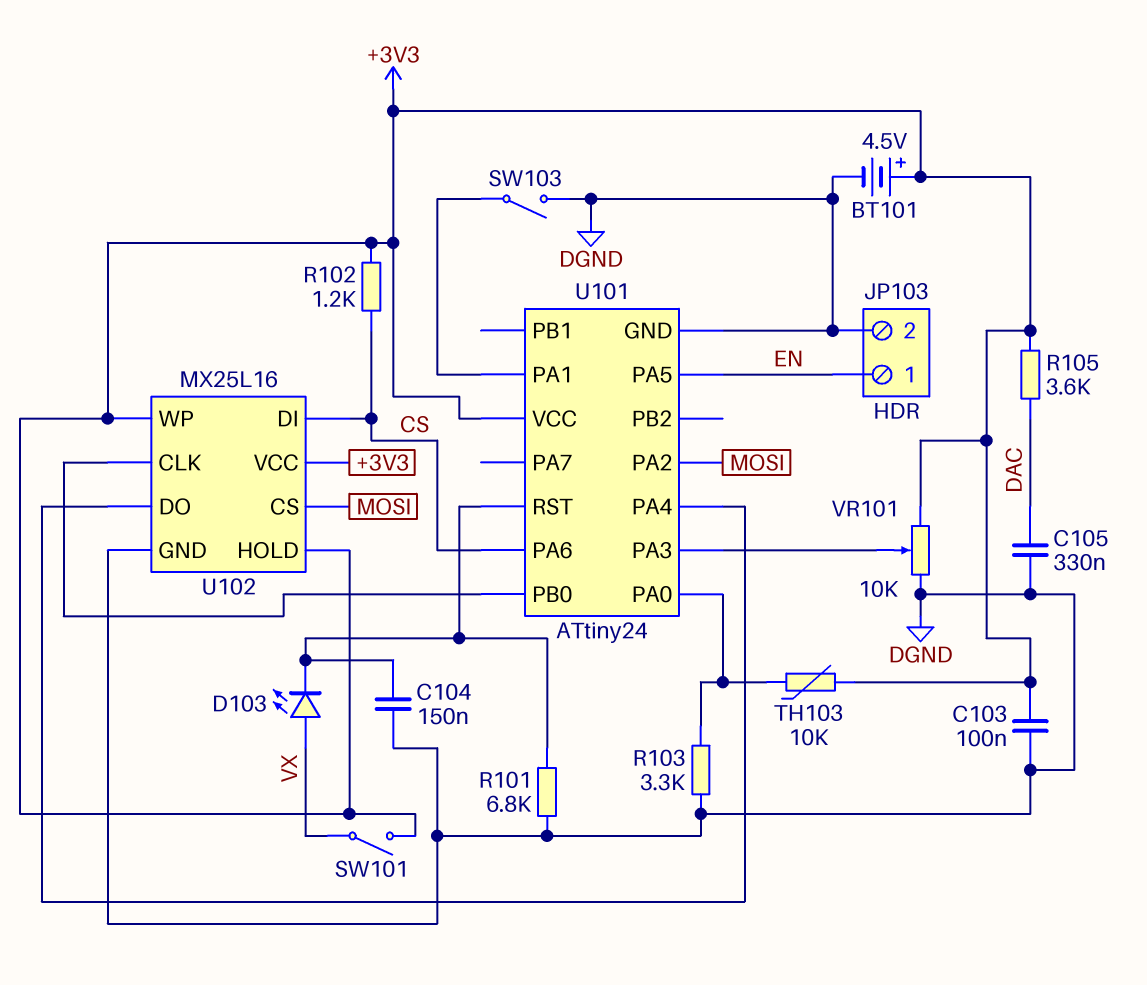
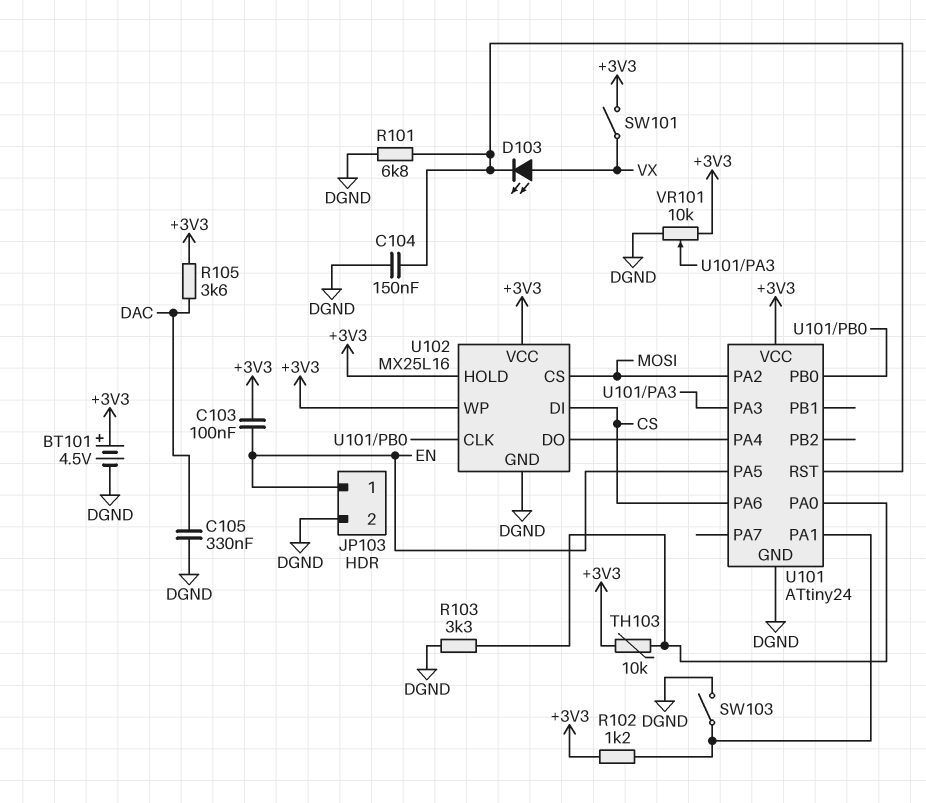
C103: 100nF (+3V3, DGND) -> 100nF (+3V3, EN)
R102: 1.2k (+3V3, CS) -> 1.2k (+3V3, U101/PA1)

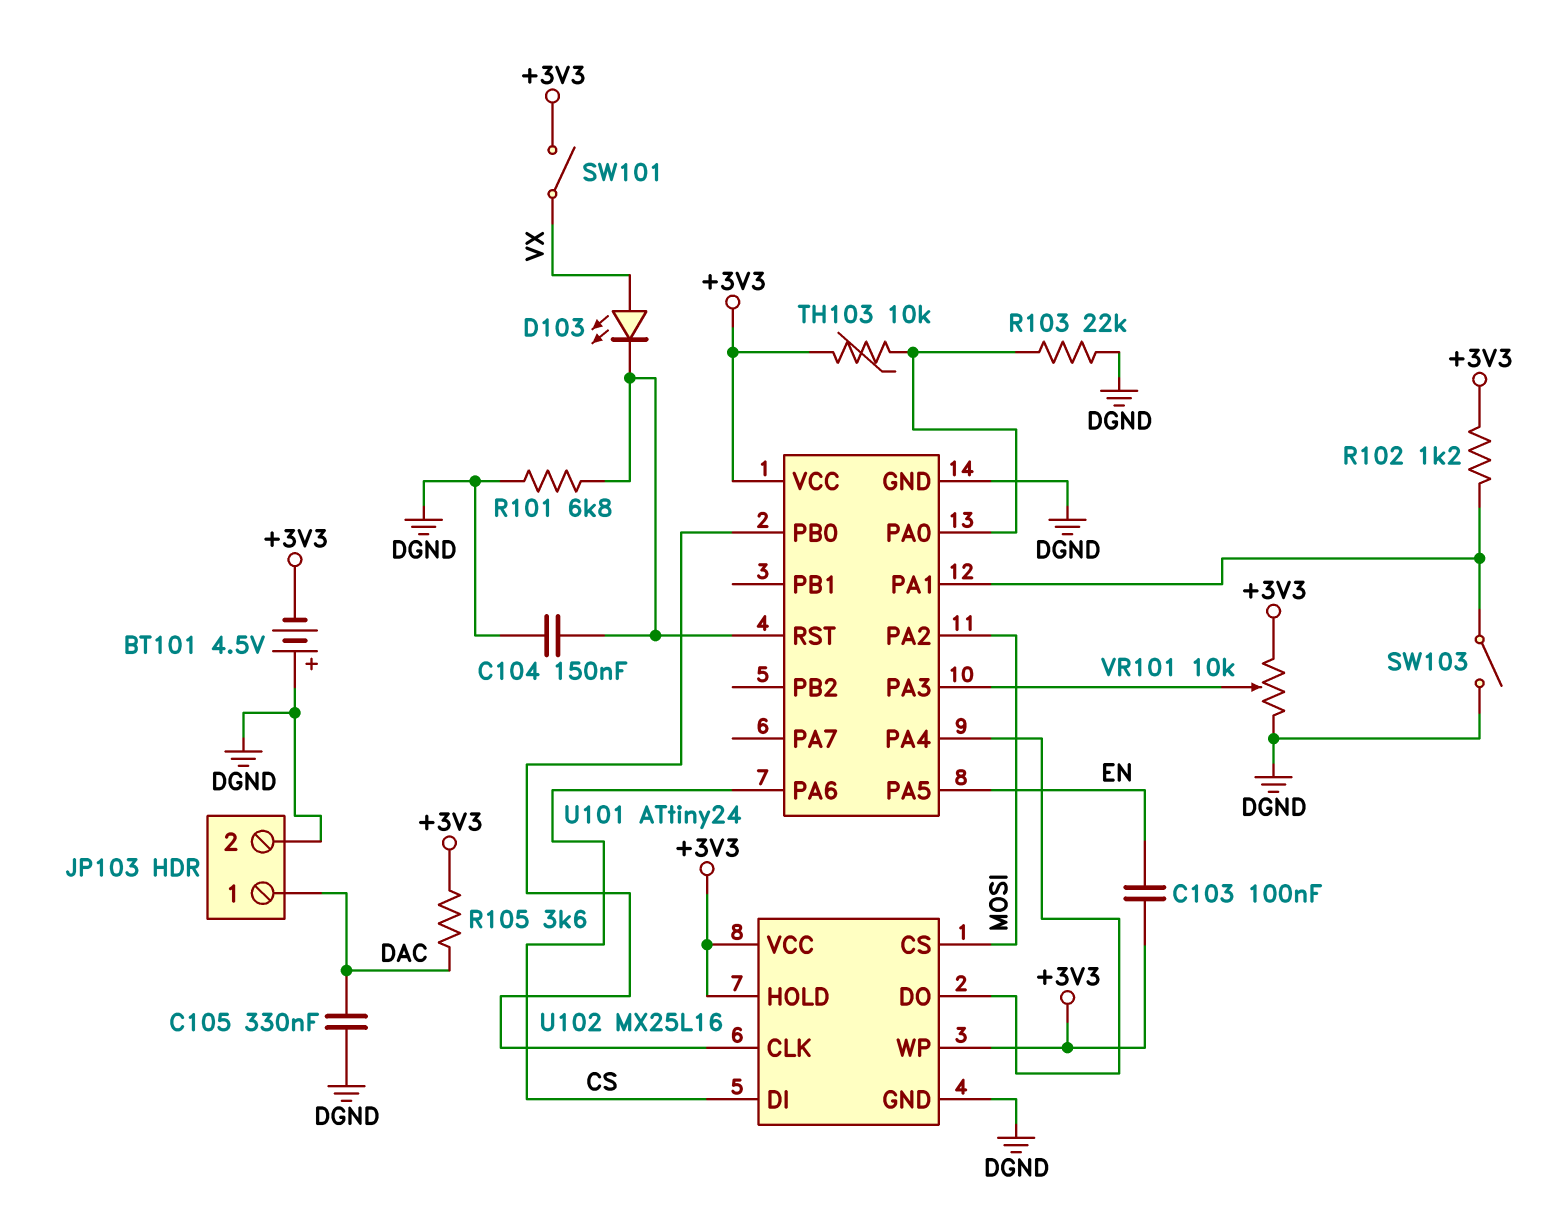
BT101: 4.5V (plus +3V3, minus DGND) -> 4.5V (plus DGND, minus +3V3)
JP103 pin 1: EN -> DAC
R103: 3.3k (DGND, U101/PA0) -> 22k (DGND, U101/PA0)

